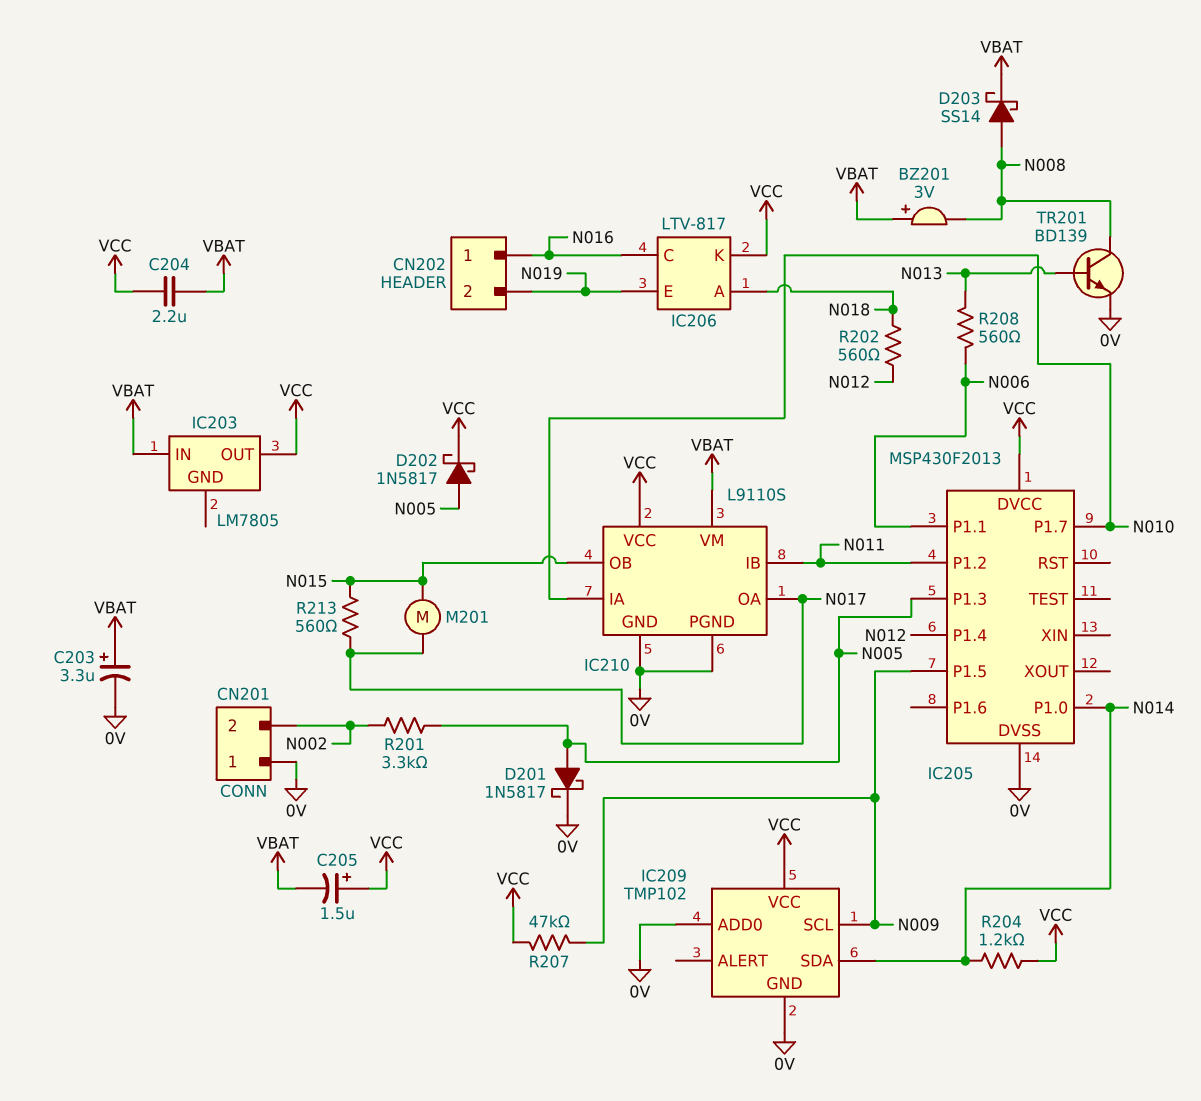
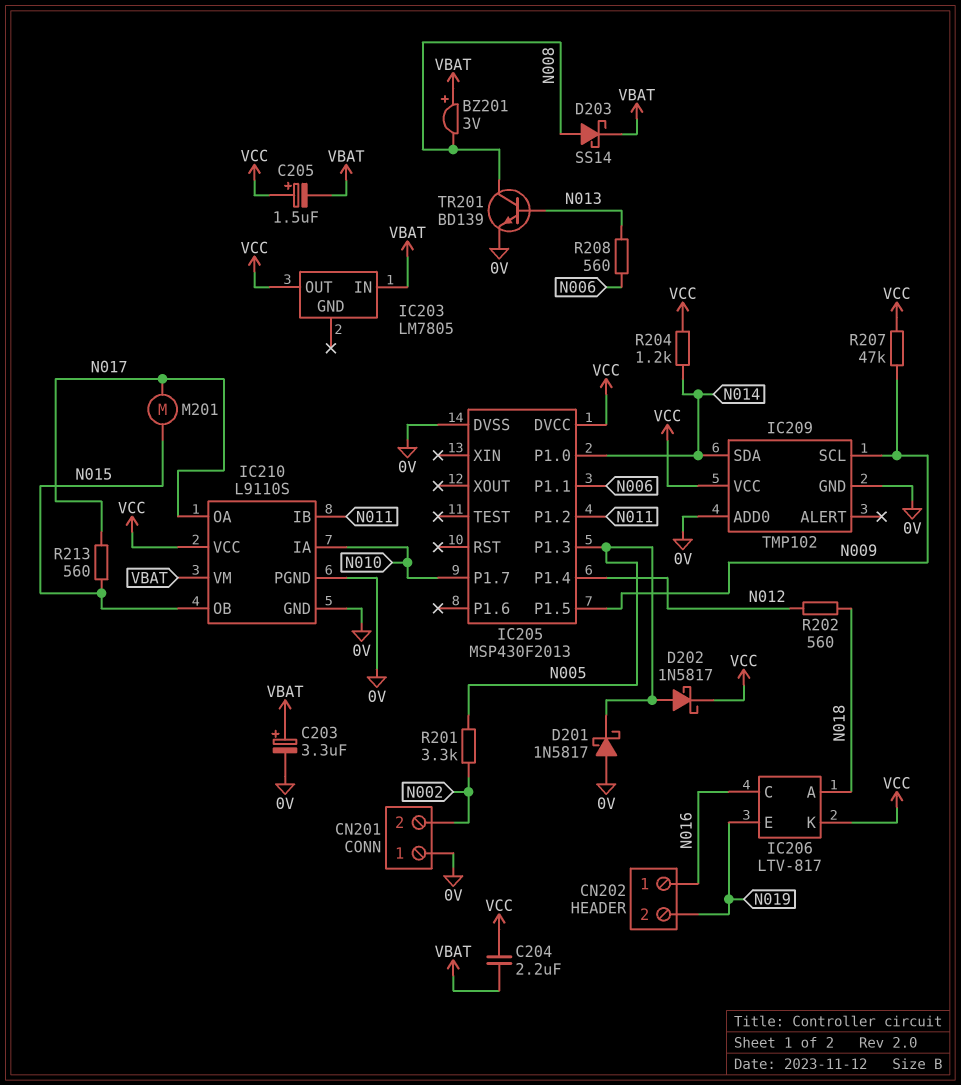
D201: schottky 1N5817 (A N005, K 0V) -> schottky 1N5817 (A 0V, K N005)

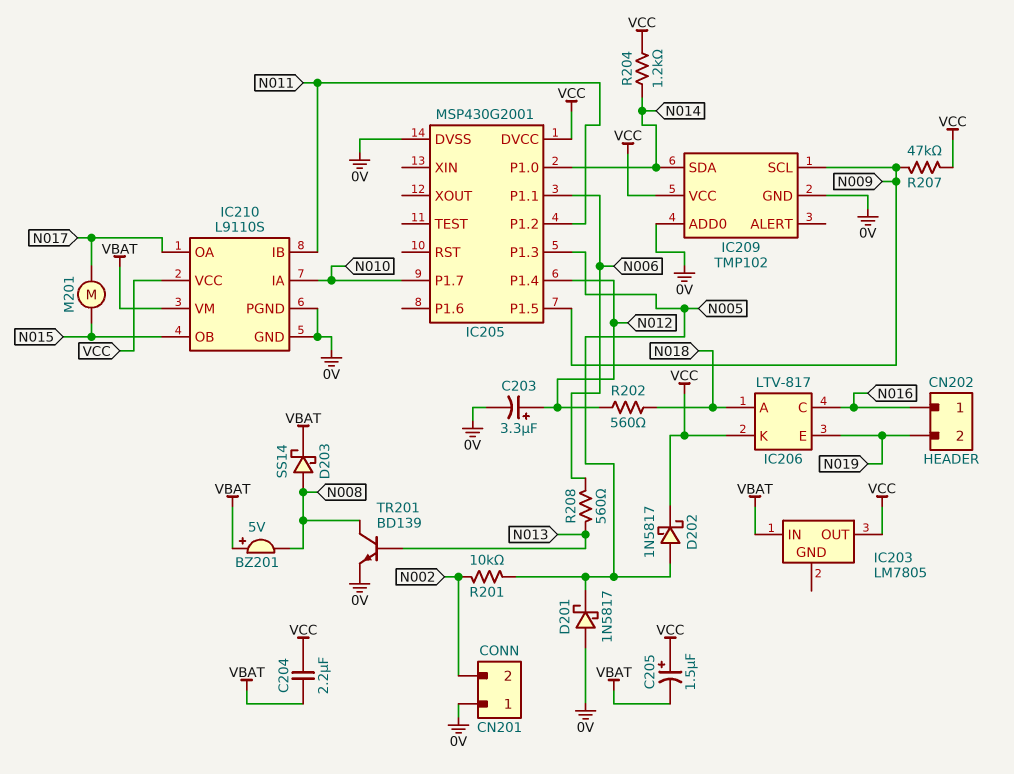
BZ201: buzzer 3V (plus VBAT, minus N008) -> buzzer 5V (plus VBAT, minus N008)
C203: 3.3uF (plus VBAT, minus 0V) -> 3.3uF (plus N012, minus 0V)
IC205: MSP430F2013 -> MSP430G2001
R201: 3.3k (N002, N005) -> 10k (N002, N005)
R213: 560 (N015, N017) -> none

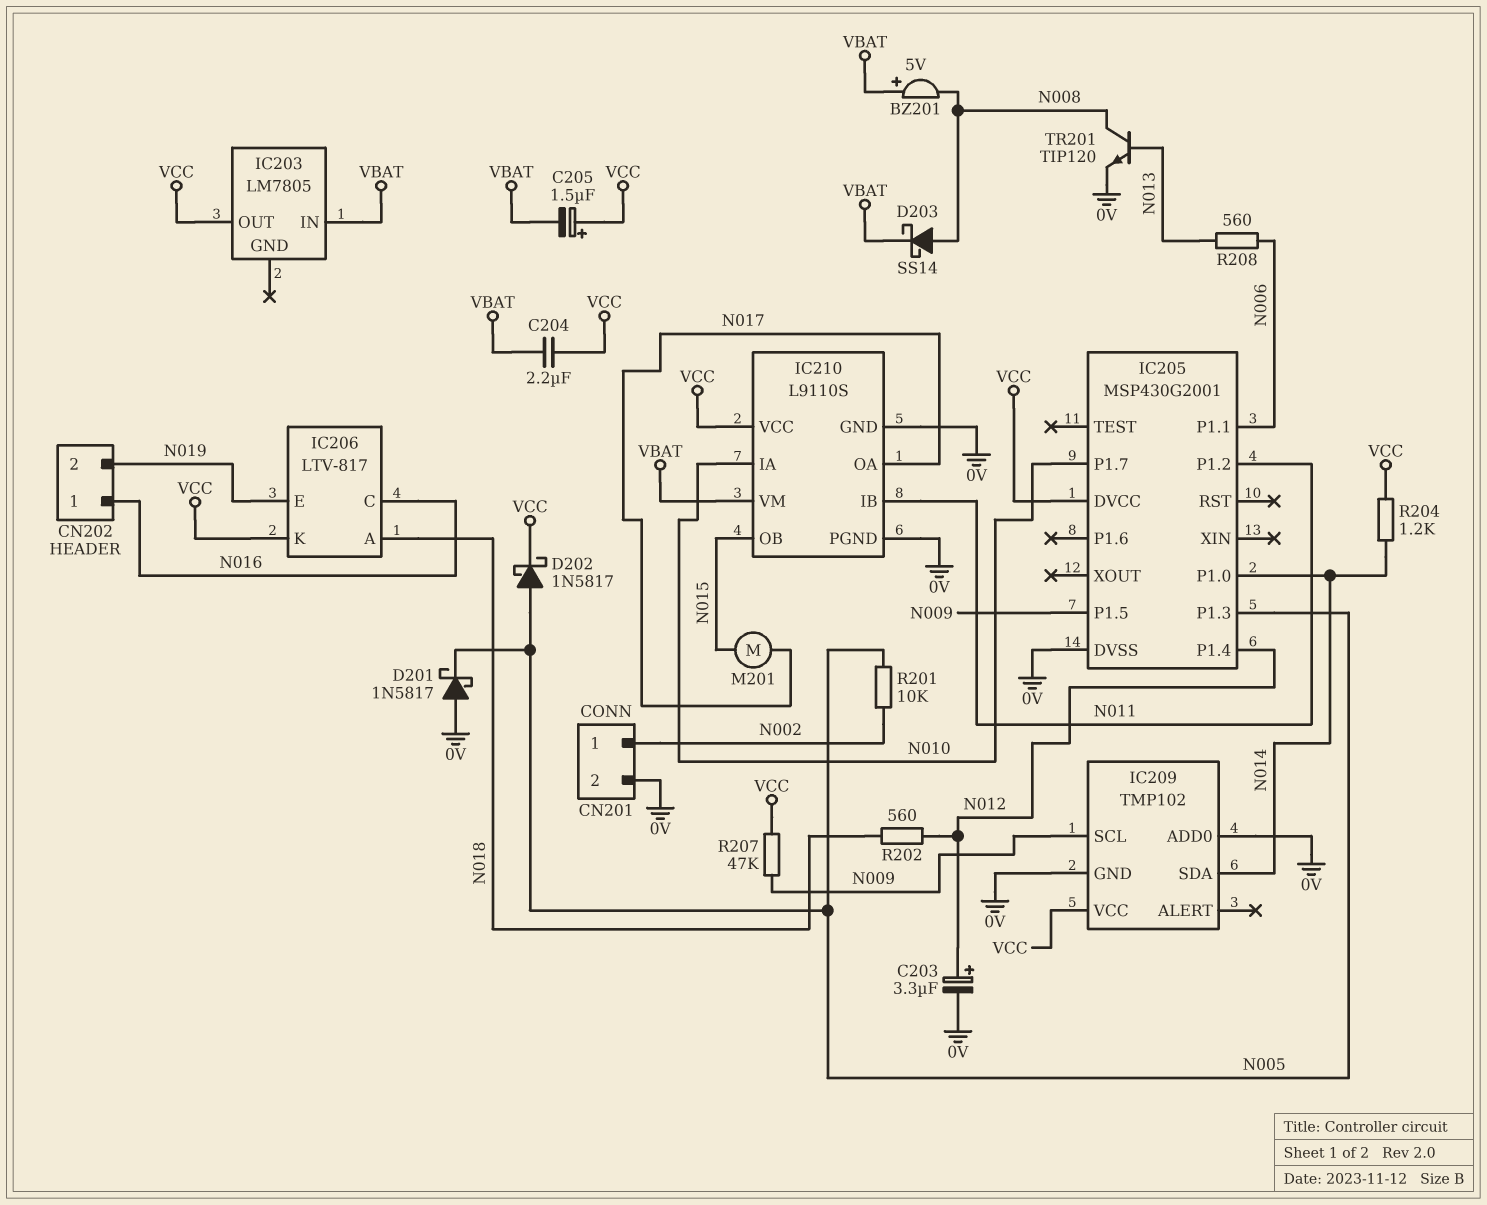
CN201 pin 1: 0V -> N002
CN201 pin 2: N002 -> 0V
TR201: NPN BD139 (B N013, C N008, E 0V) -> NPN TIP120 (B N013, C N008, E 0V)

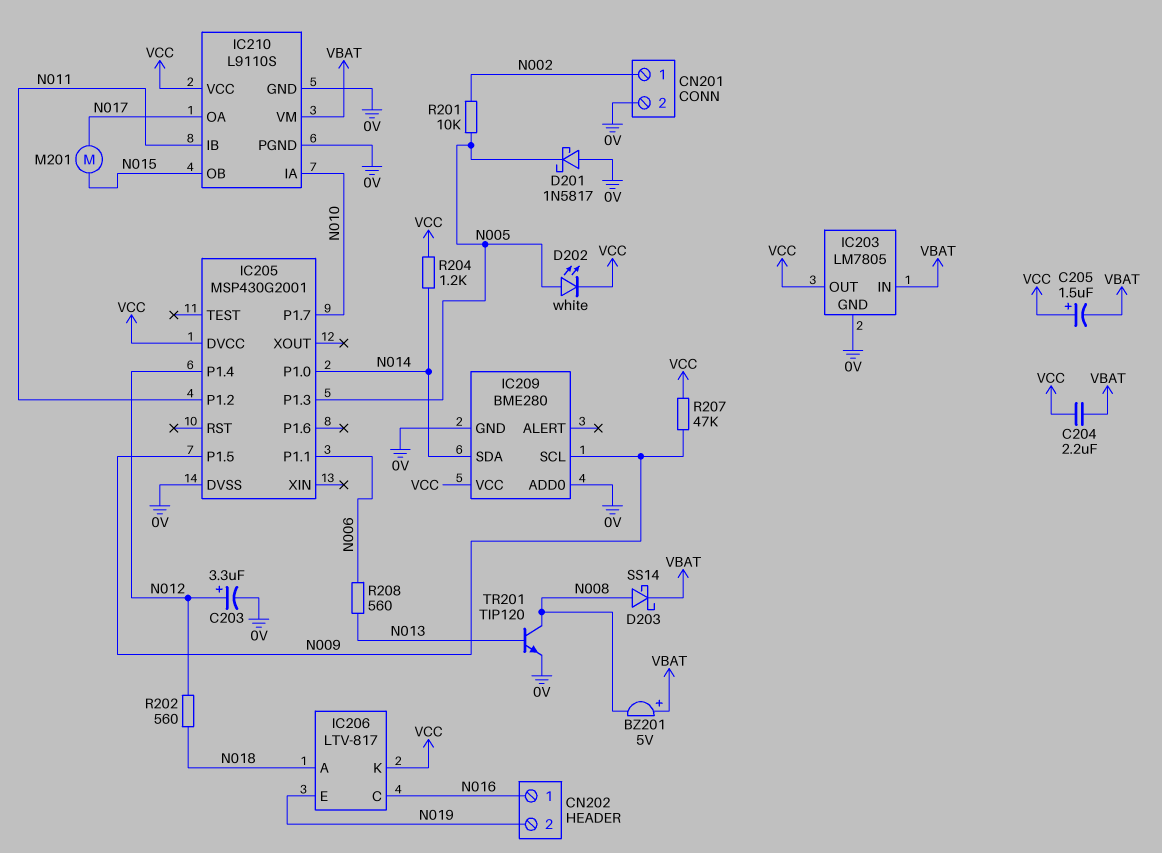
D202: schottky 1N5817 (A N005, K VCC) -> LED white (A N005, K VCC)
IC203 pin GND: none -> 0V
IC209: TMP102 -> BME280

